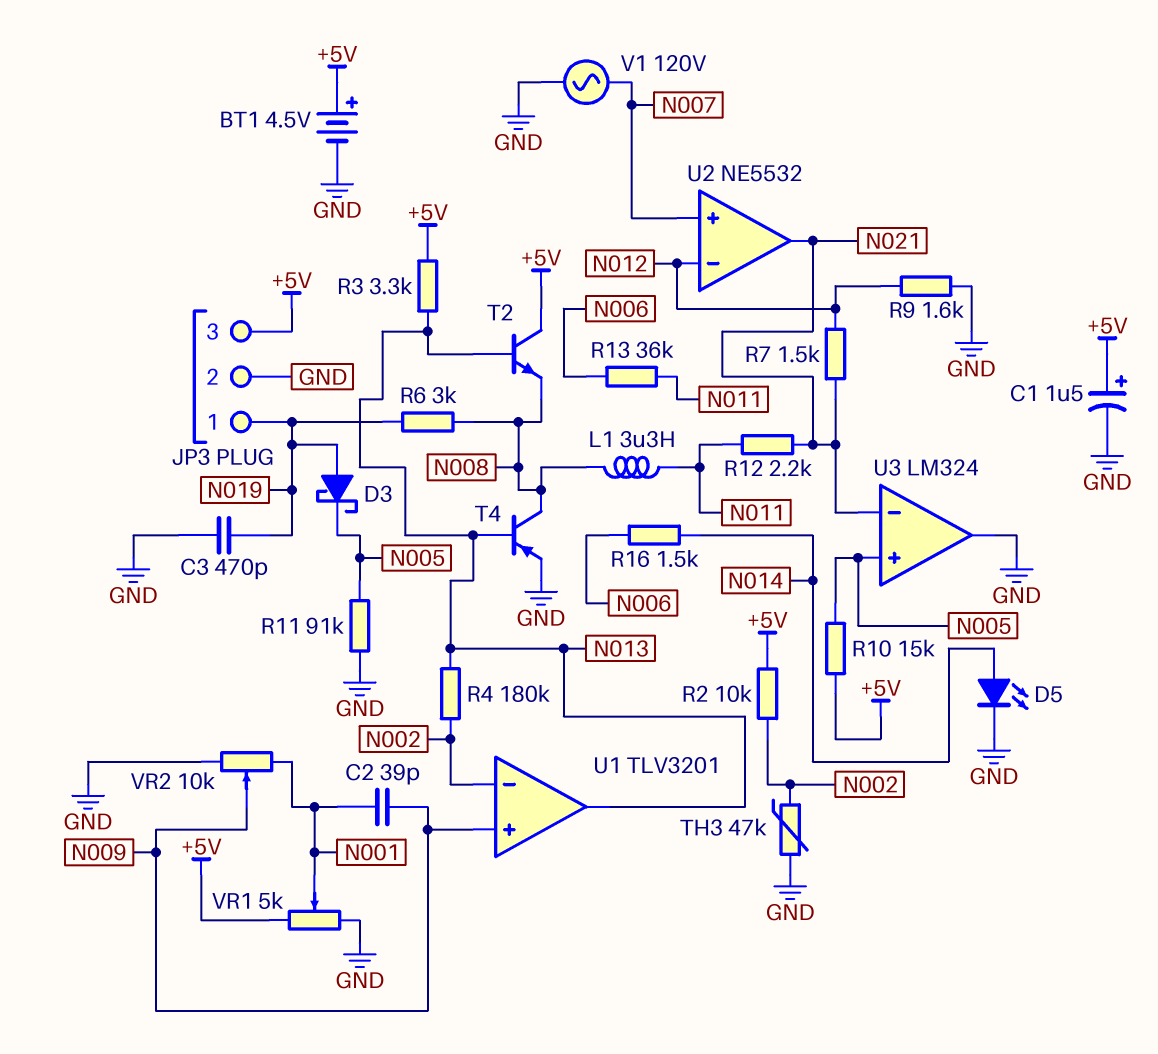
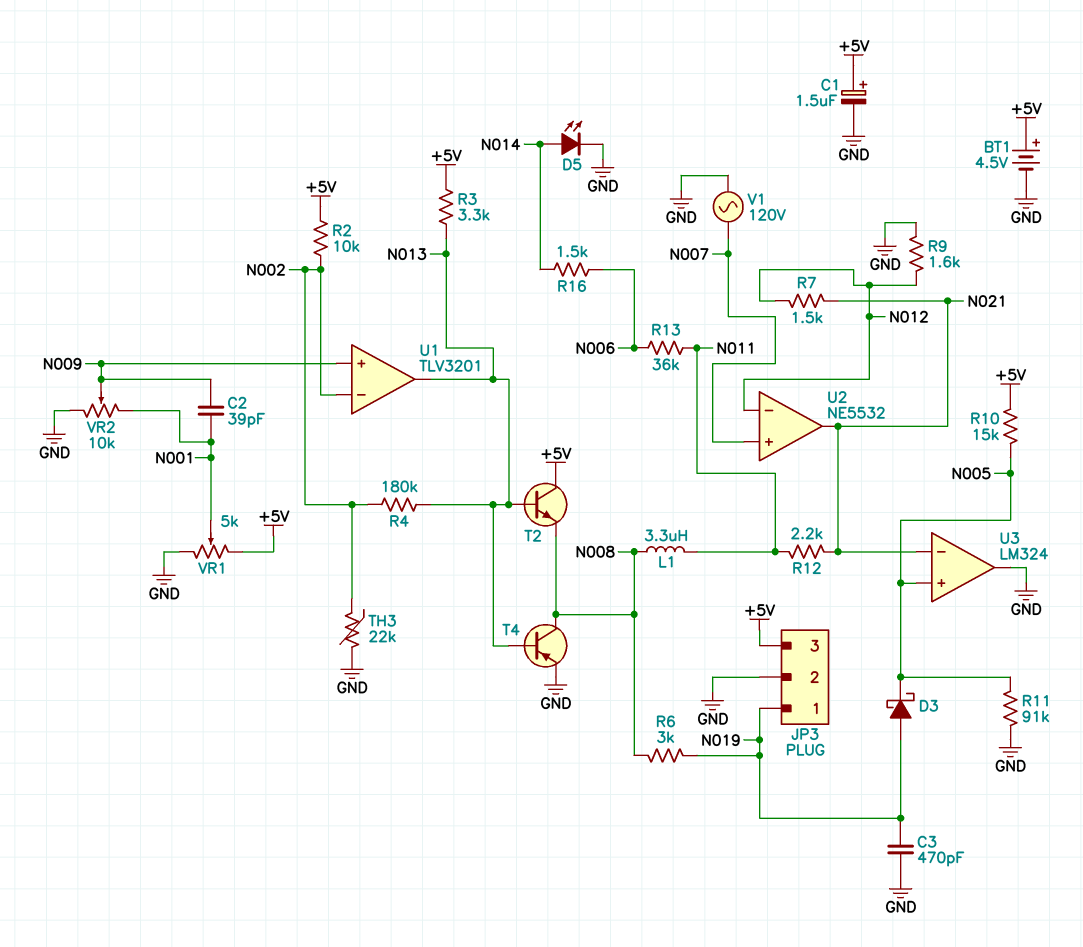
TH3: 47k (GND, N002) -> 22k (GND, N002)

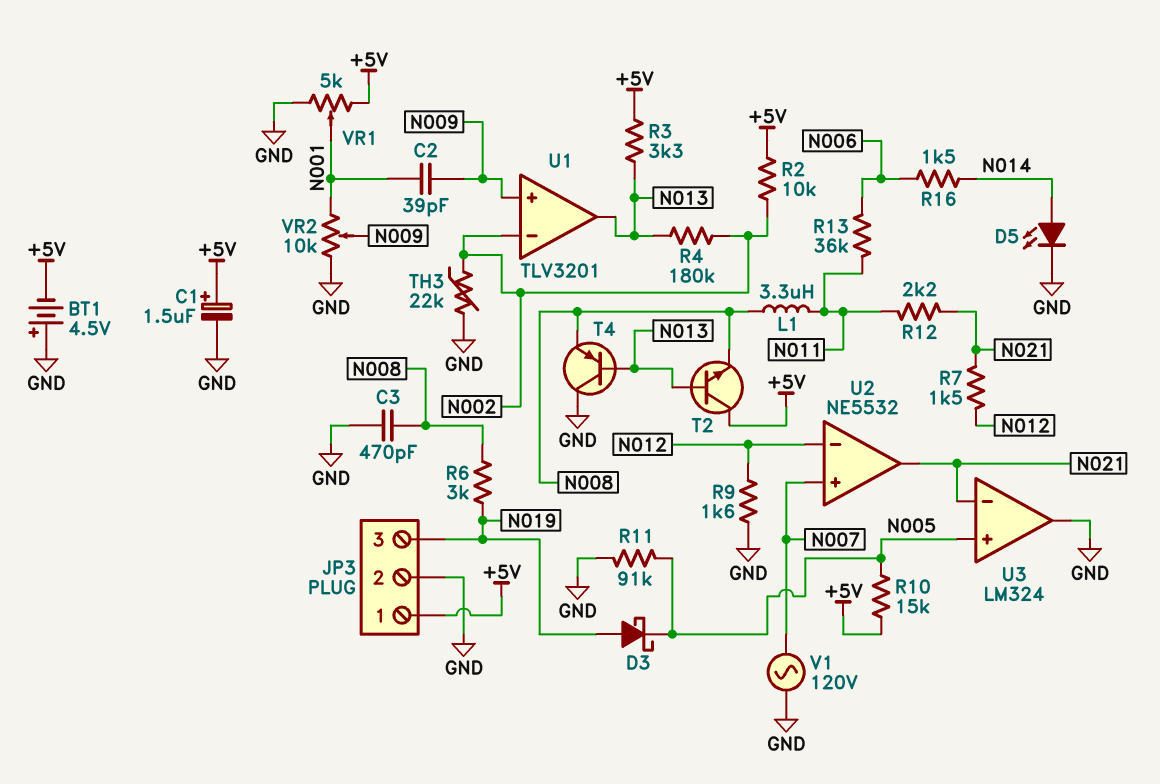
BT1: 4.5V (plus +5V, minus GND) -> 4.5V (plus GND, minus +5V)
C3: 470pF (GND, N019) -> 470pF (GND, N008)
JP3 pin 1: N019 -> +5V
JP3 pin 3: +5V -> N019
T4: PNP (B N013, C N008, E GND) -> PNP (B N013, C GND, E N008)

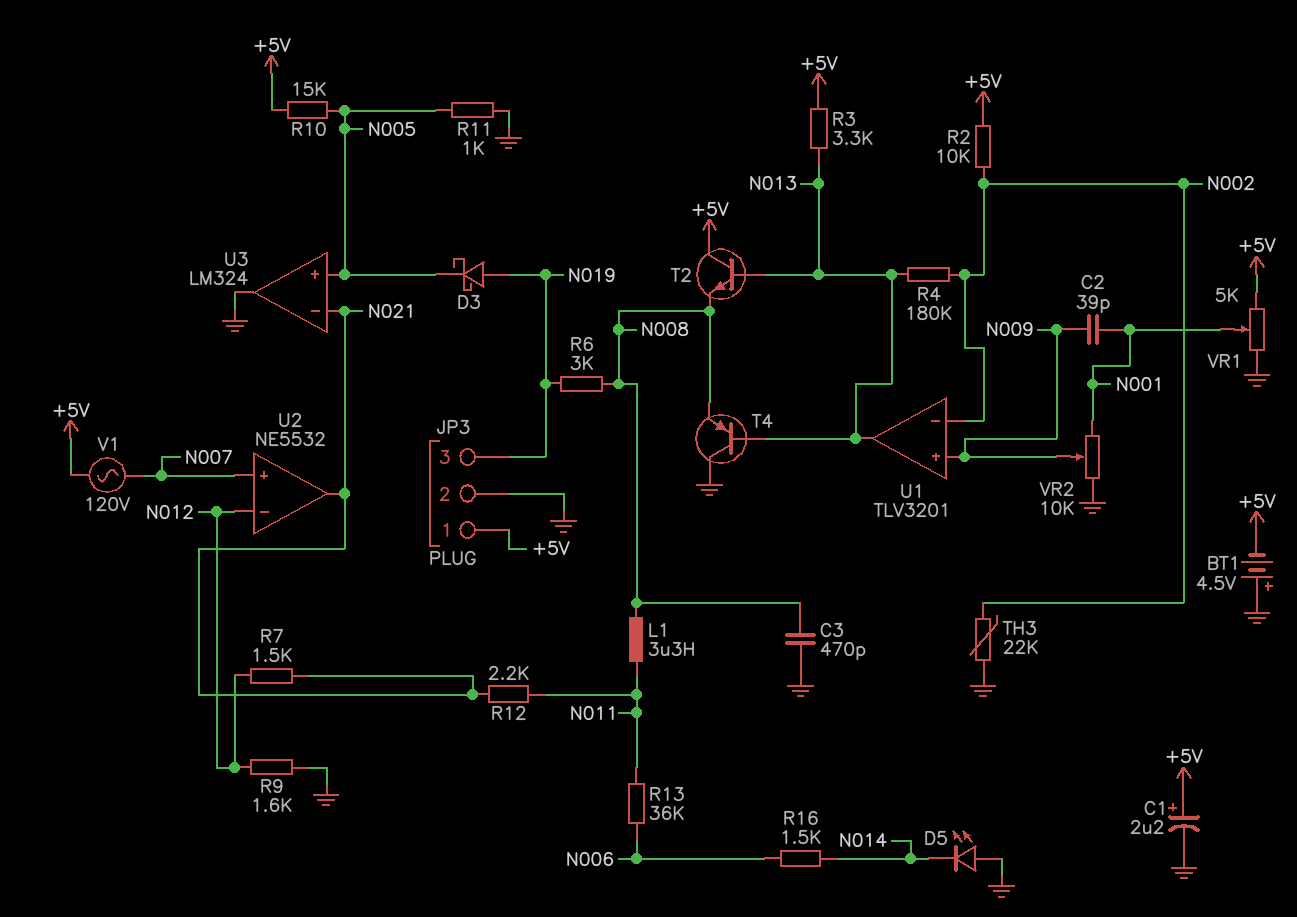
C1: 1.5uF (plus +5V, minus GND) -> 2.2uF (plus +5V, minus GND)
D5: LED (A N014, K GND) -> LED (A GND, K N014)
R11: 91k (GND, N005) -> 1k (GND, N005)
V1: AC 120V (GND, N007) -> AC 120V (+5V, N007)

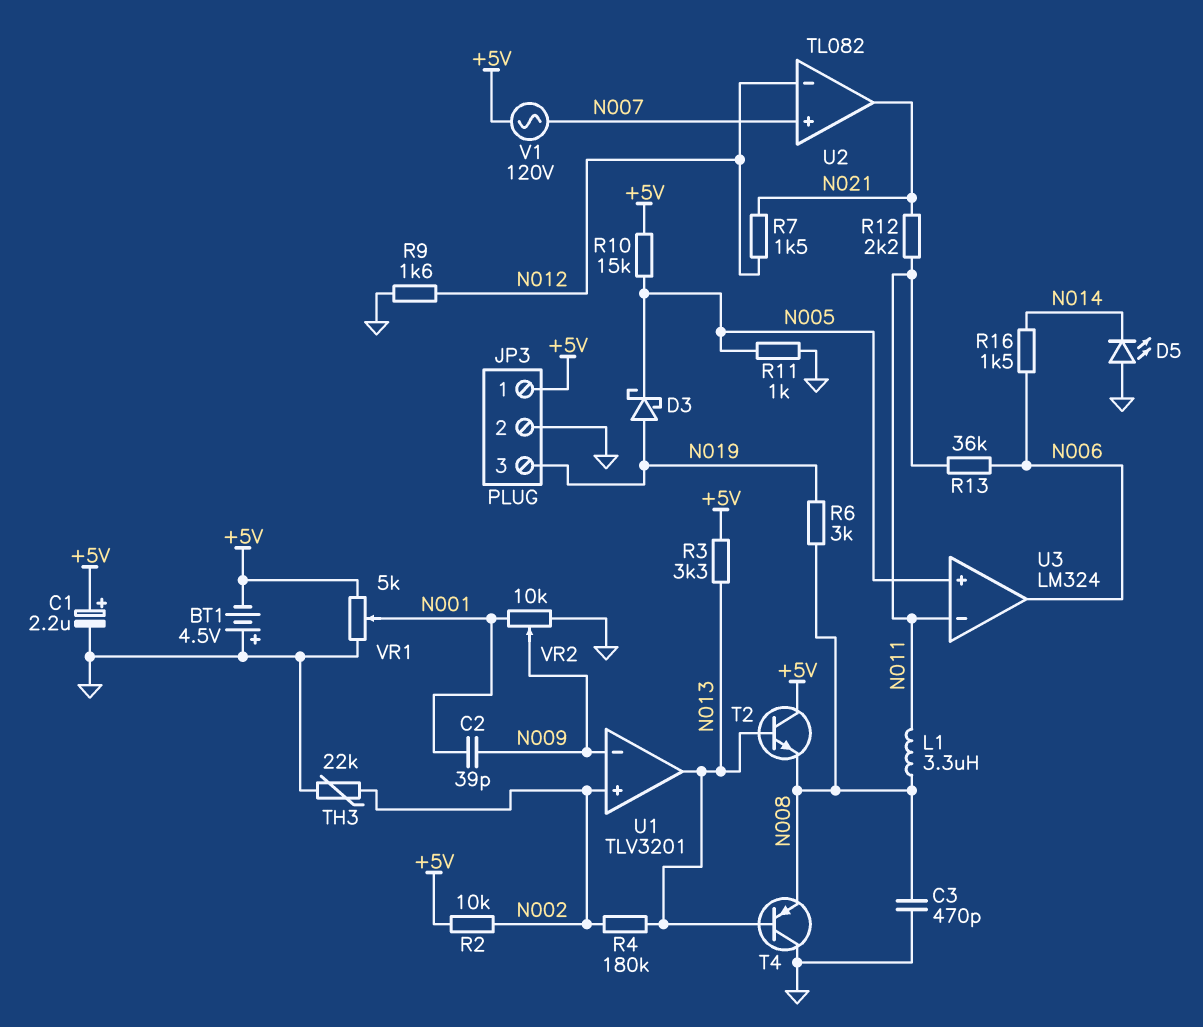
U1 pin in+: N009 -> N002
U1 pin in-: N002 -> N009
U2: NE5532 -> TL082
U3 pin in-: N021 -> N011
U3 pin out: GND -> N006

